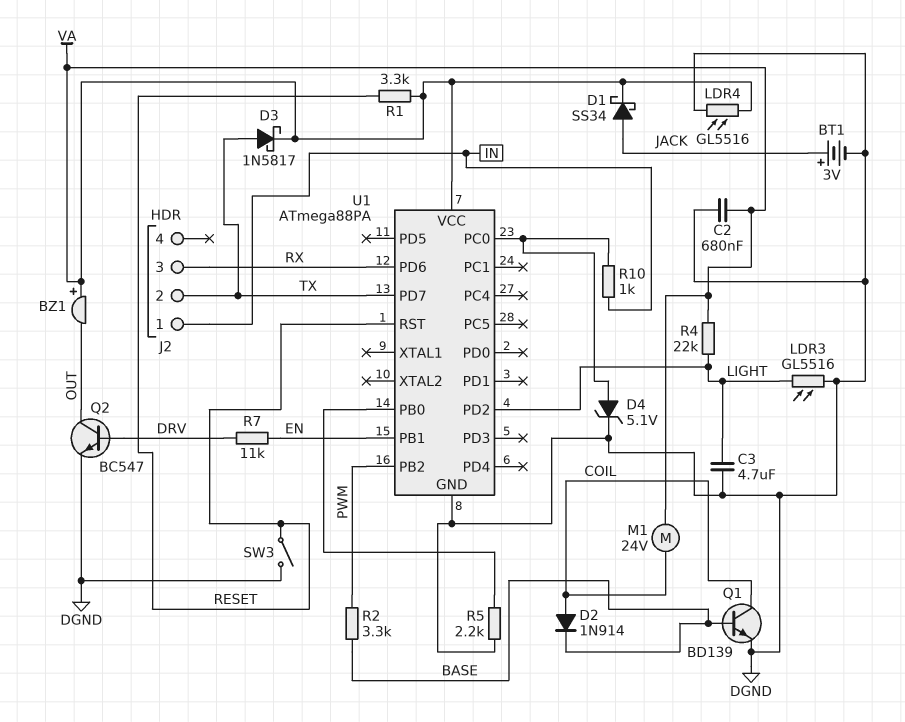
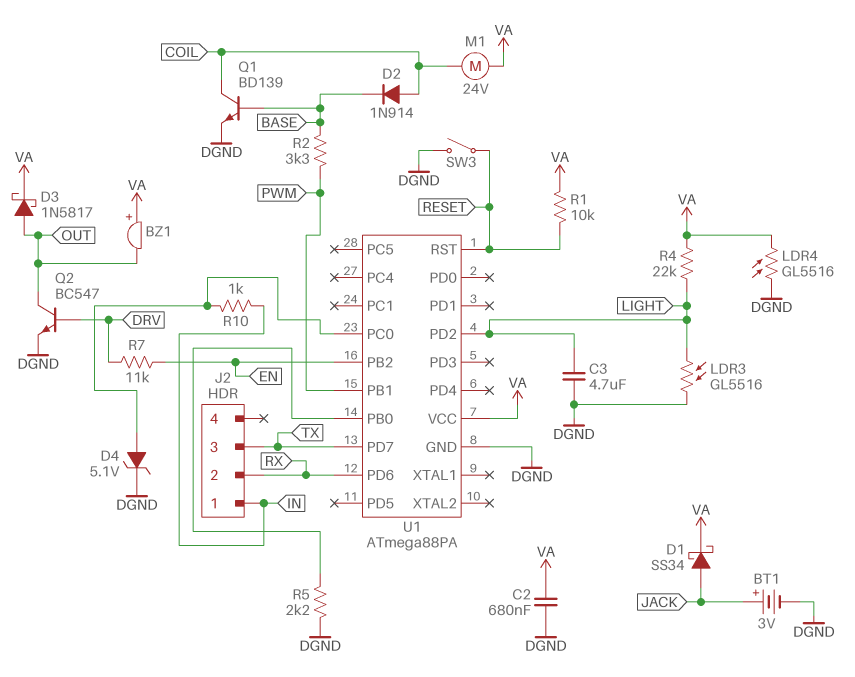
D3: schottky 1N5817 (A TX, K VA) -> schottky 1N5817 (A OUT, K VA)
J2 pin 2: TX -> RX
J2 pin 3: RX -> TX
R1: 3.3k (RESET, VA) -> 10k (RESET, VA)
U1 pin PB1: EN -> PWM
U1 pin PB2: PWM -> EN

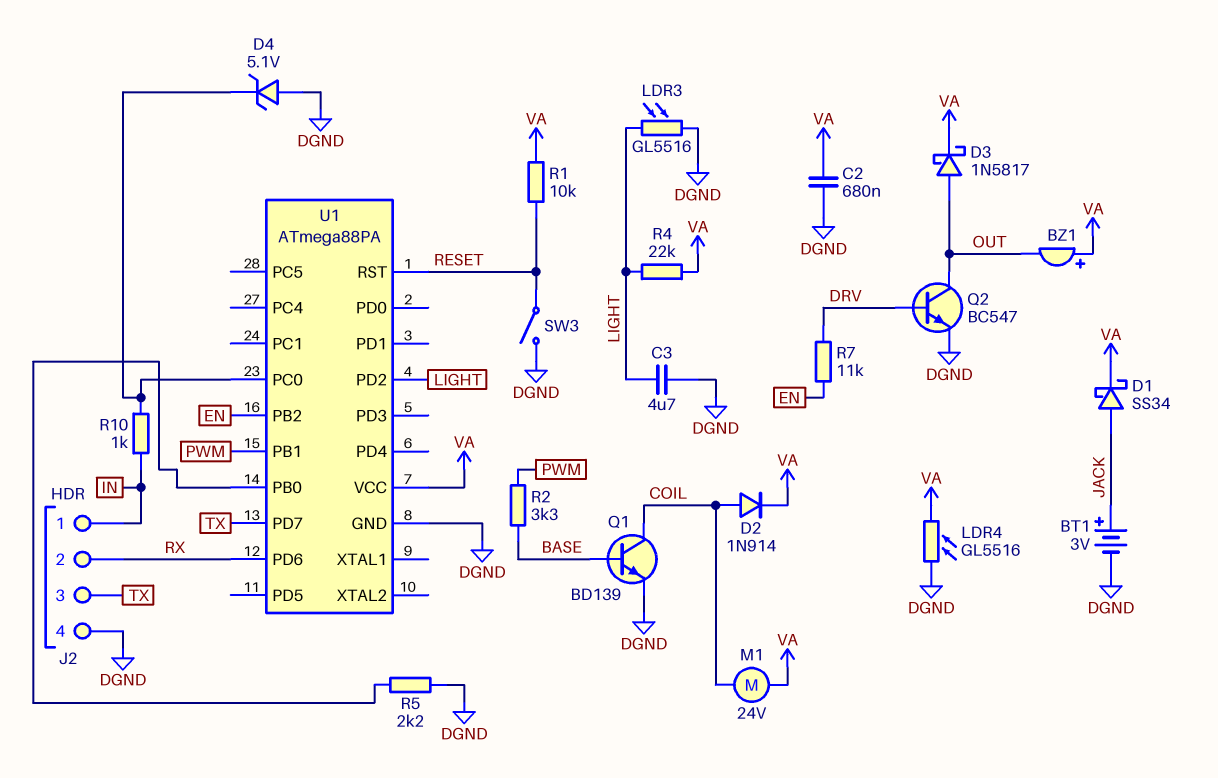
D2: diode 1N914 (A COIL, K BASE) -> diode 1N914 (A COIL, K VA)
D4: zener 5.1V (A U1/PC0, K DGND) -> zener 5.1V (A DGND, K U1/PC0)
J2 pin 4: none -> DGND

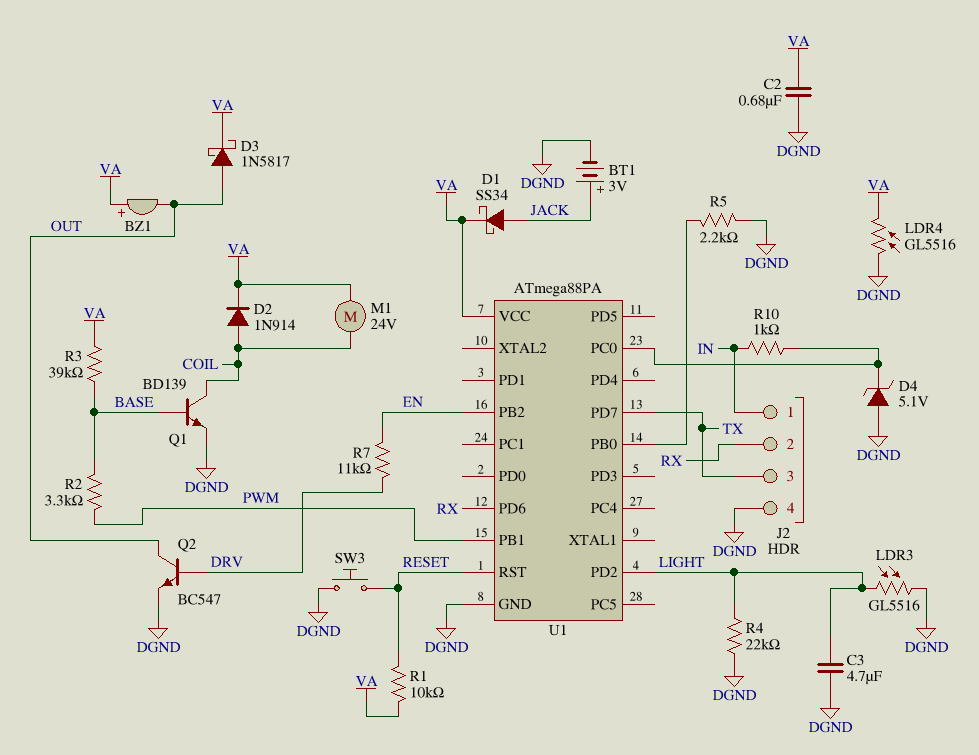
R3: none -> 39k (BASE, VA)
R4: 22k (LIGHT, VA) -> 22k (DGND, LIGHT)
SW3: switch (DGND, RESET) -> button (DGND, RESET)

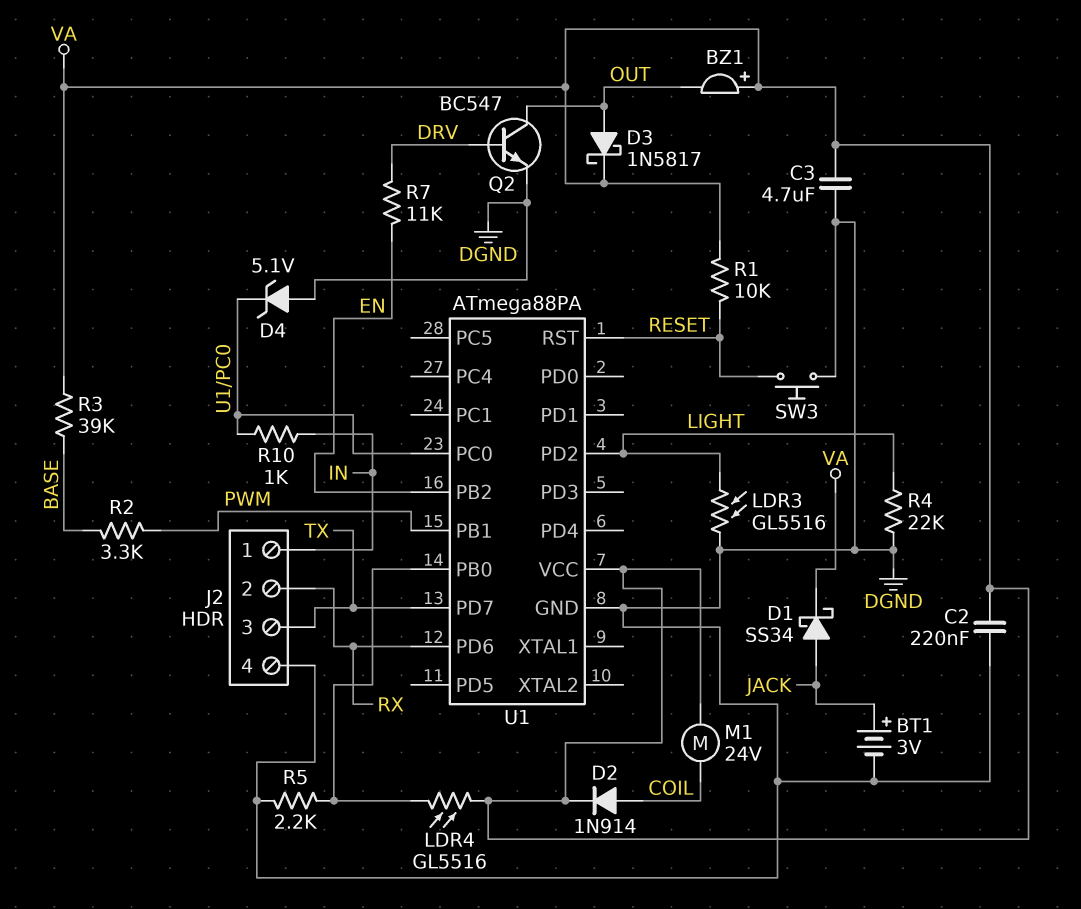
C2: 680nF (DGND, VA) -> 220nF (DGND, VA)
C3: 4.7uF (DGND, LIGHT) -> 4.7uF (DGND, VA)
LDR4: GL5516 (DGND, VA) -> GL5516 (U1/PB0, VA)
Q1: NPN BD139 (B BASE, C COIL, E DGND) -> none

